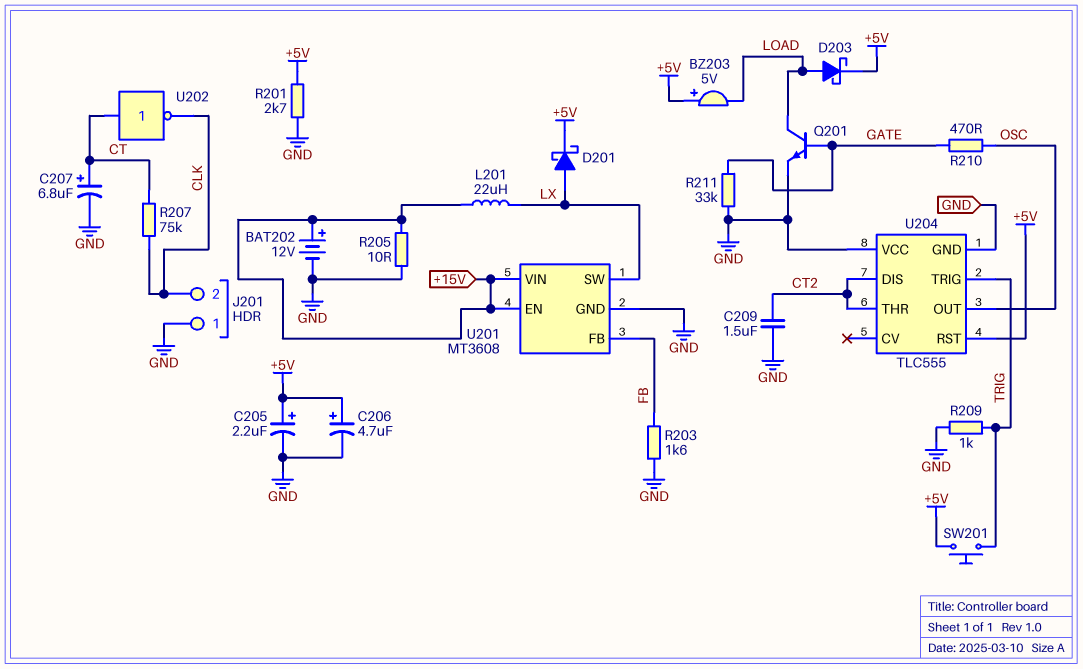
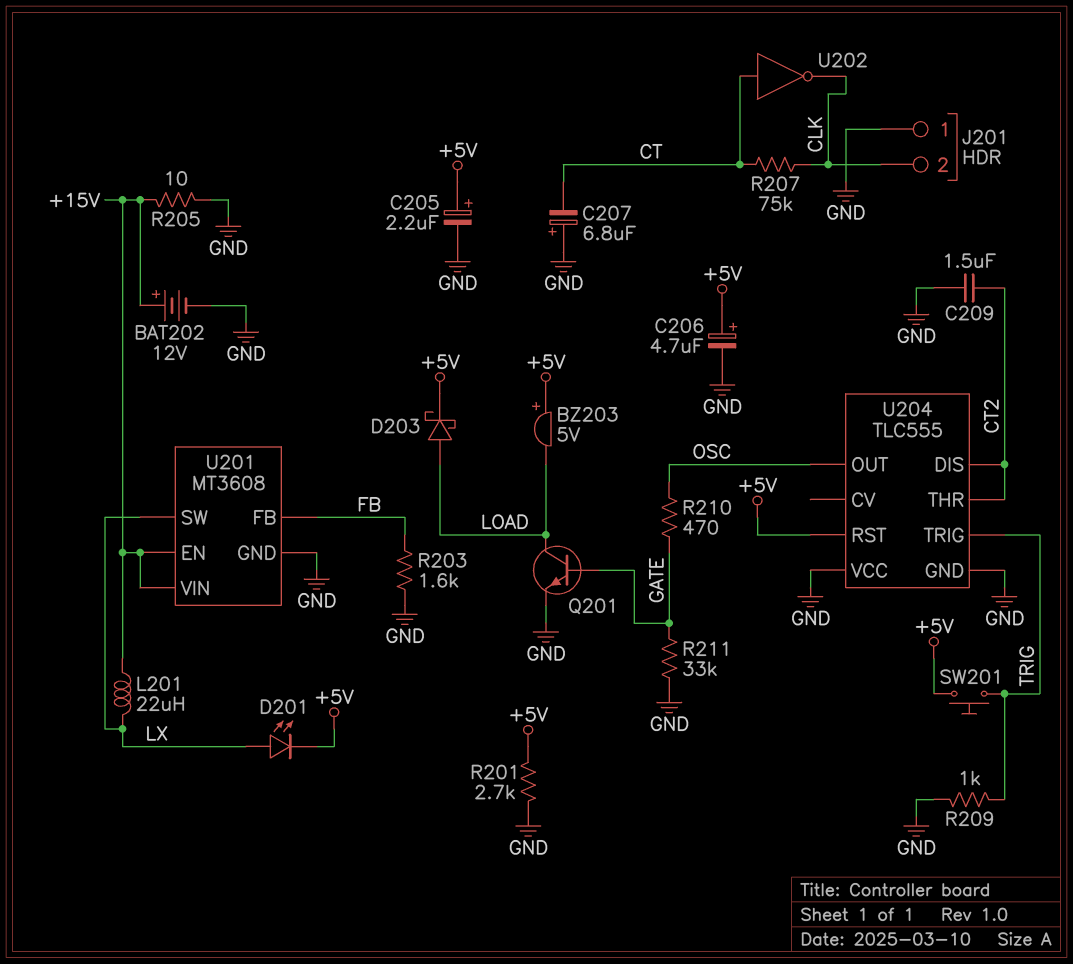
C207: 6.8uF (plus CT, minus GND) -> 6.8uF (plus GND, minus CT)
D201: schottky (A LX, K +5V) -> LED (A LX, K +5V)

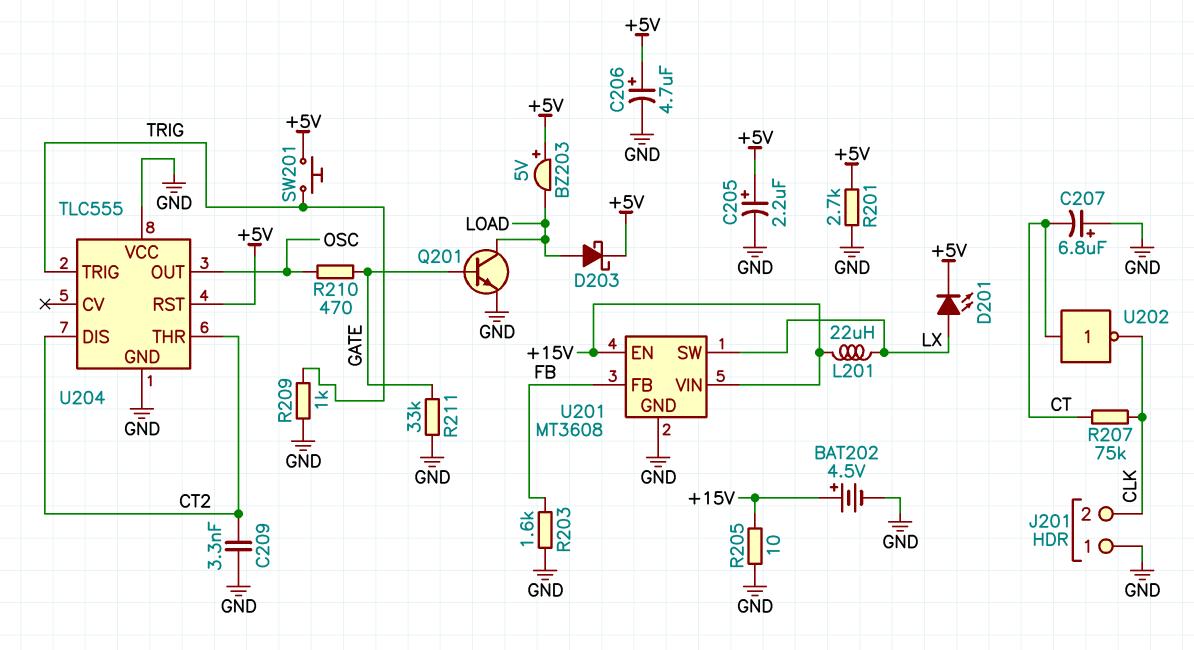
BAT202: 12V (plus +15V, minus GND) -> 4.5V (plus +15V, minus GND)
C209: 1.5uF (CT2, GND) -> 3.3nF (CT2, GND)

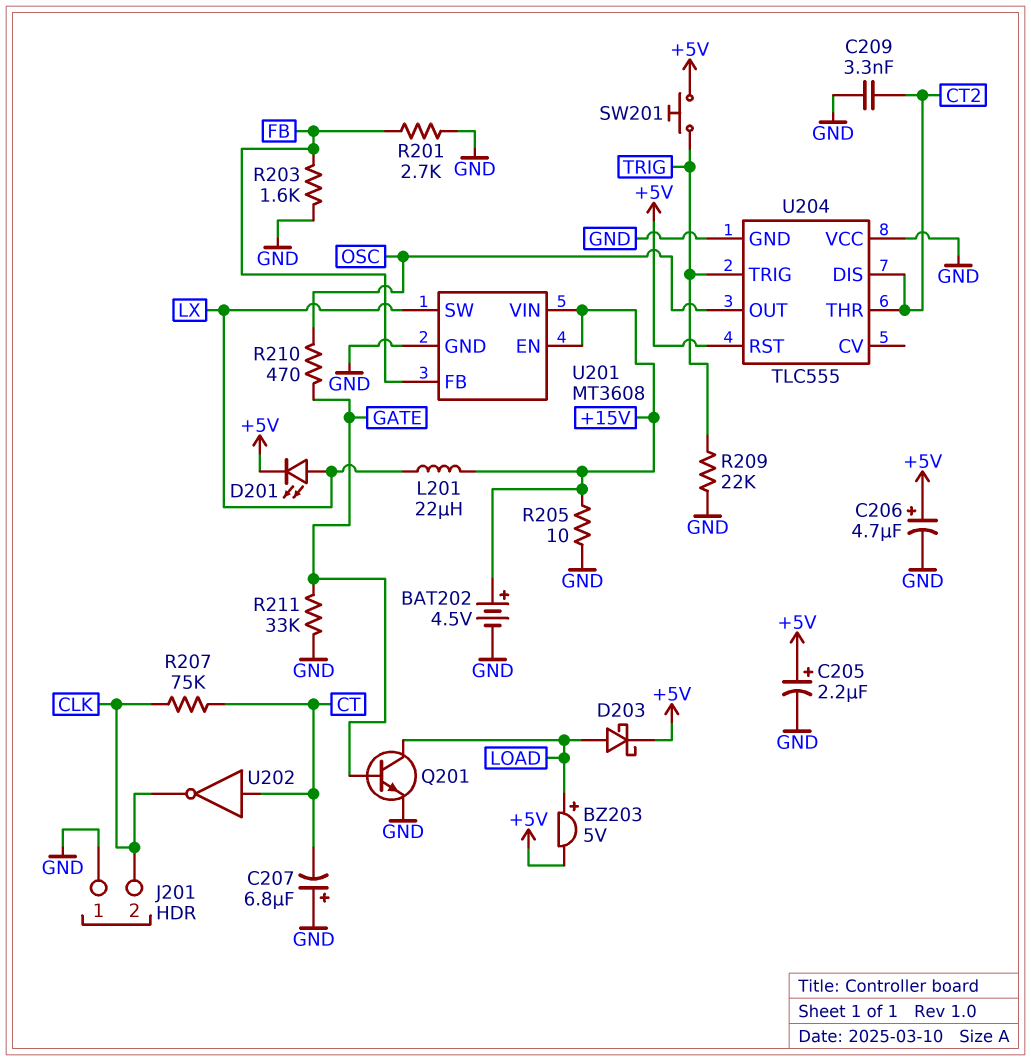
BZ203: buzzer 5V (plus +5V, minus LOAD) -> buzzer 5V (plus LOAD, minus +5V)
R201: 2.7k (+5V, GND) -> 2.7k (FB, GND)
R209: 1k (GND, TRIG) -> 22k (GND, TRIG)

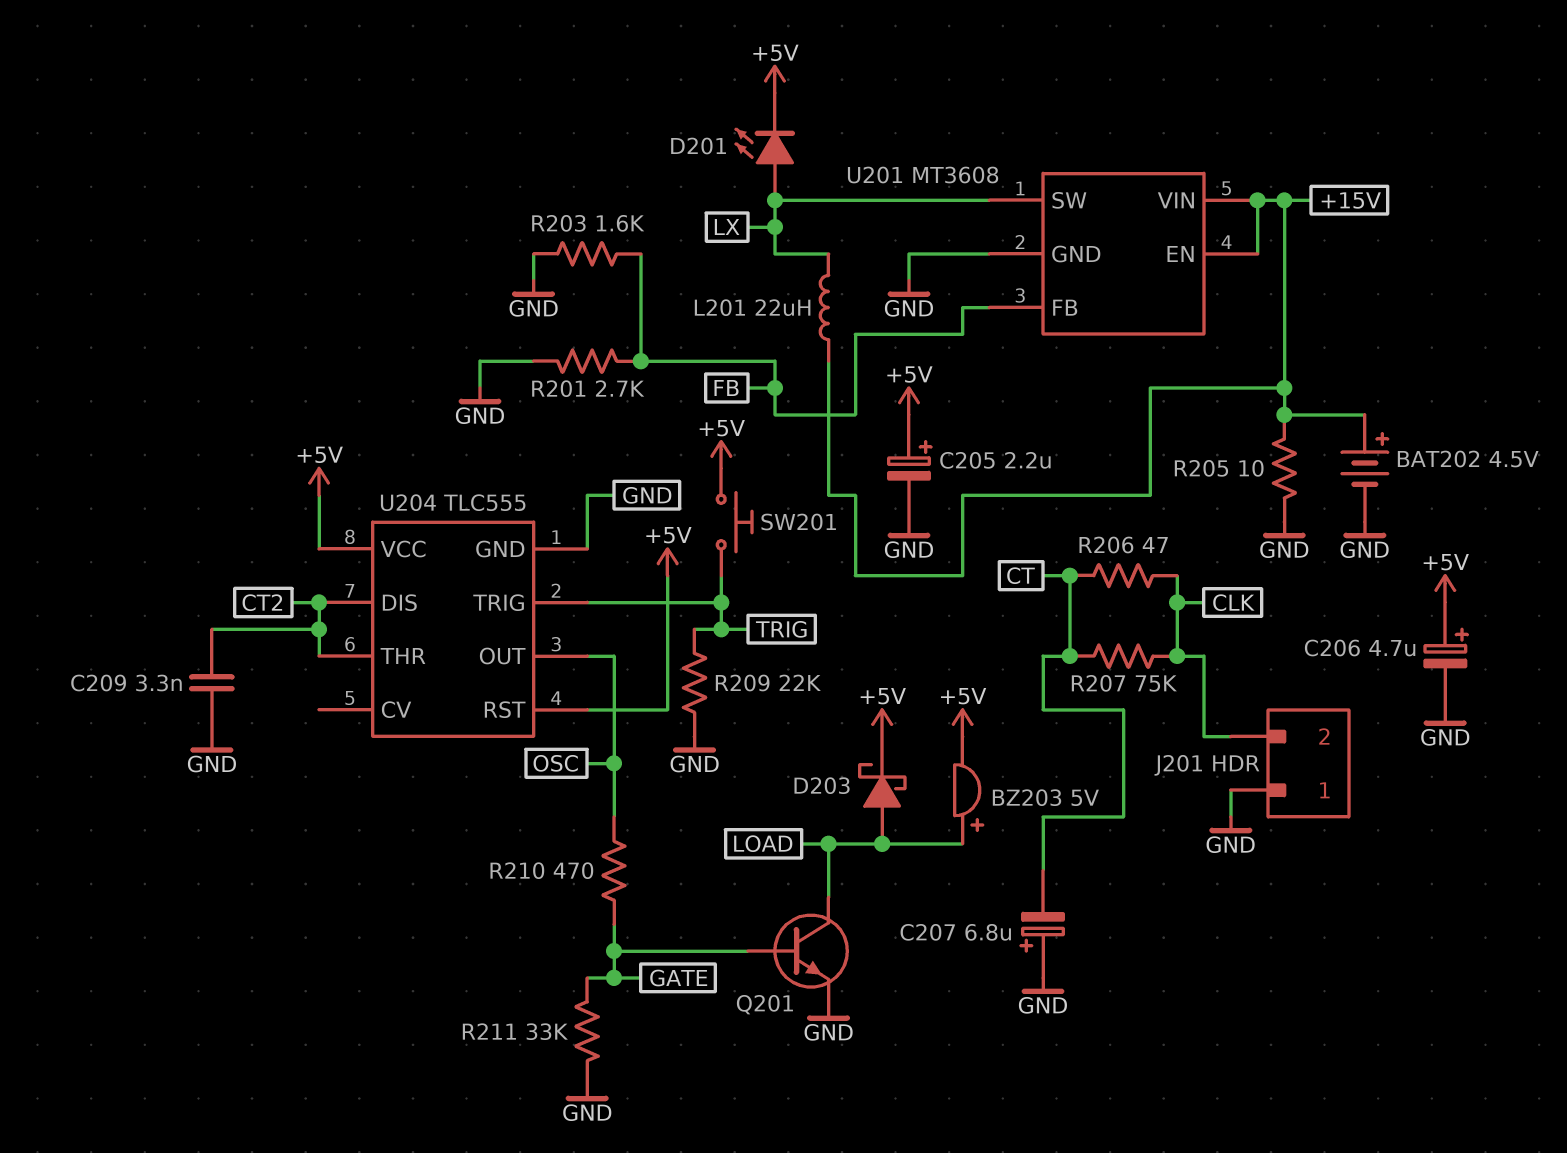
R206: none -> 47 (CLK, CT)
U202: NOT (in CT, out CLK) -> none
U204 pin VCC: GND -> +5V

